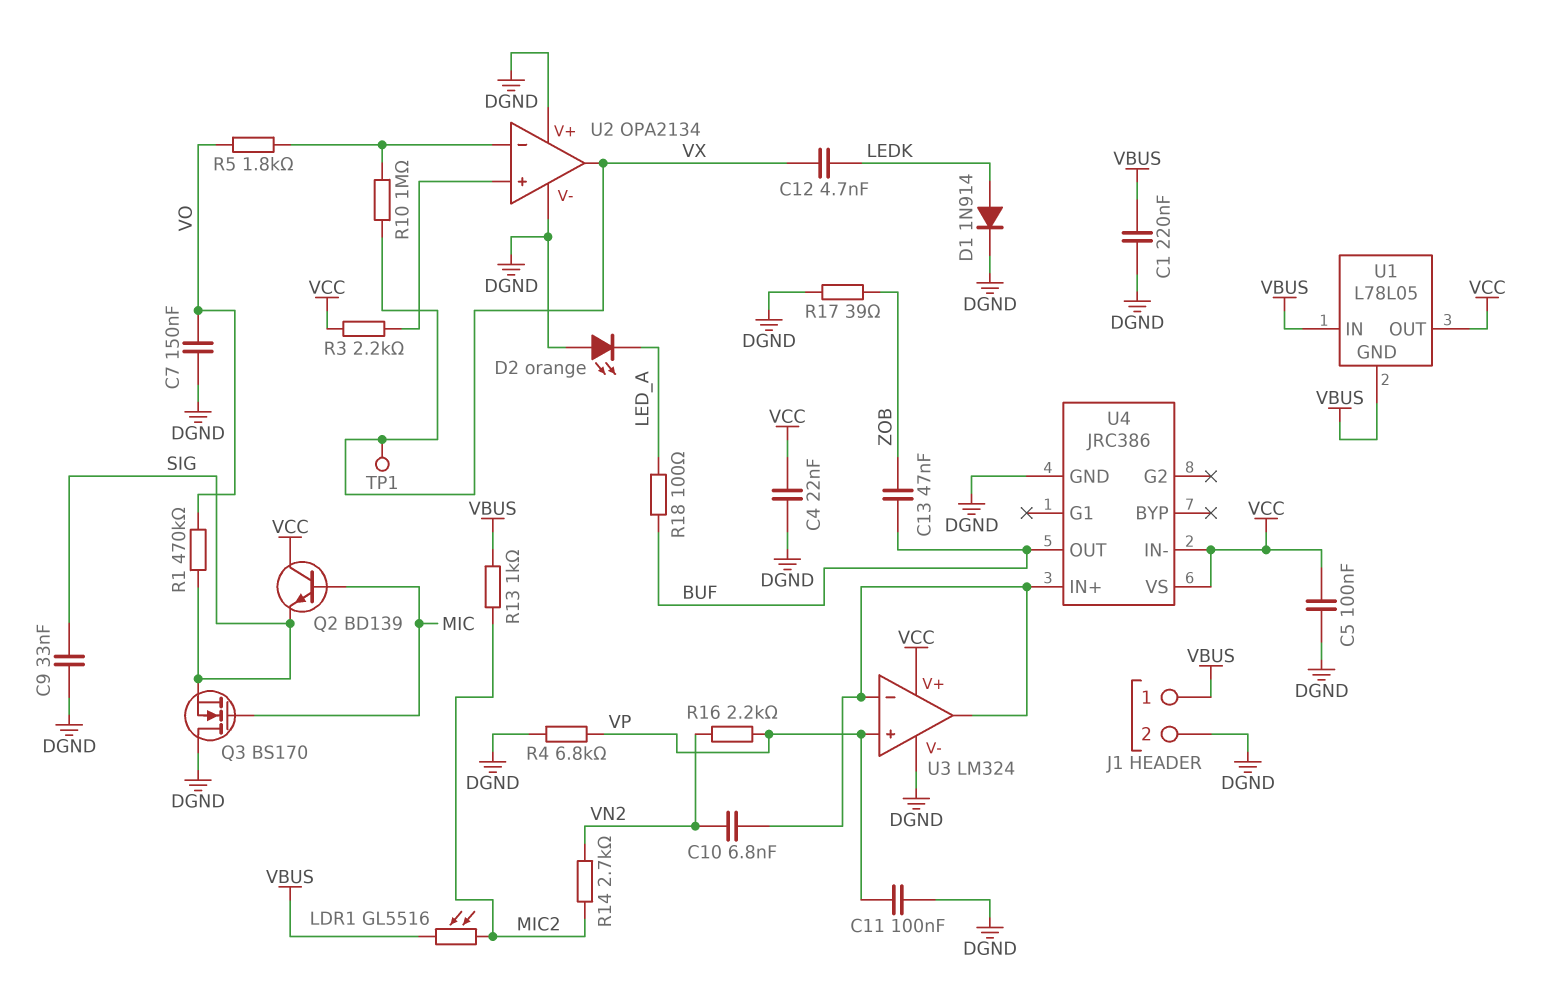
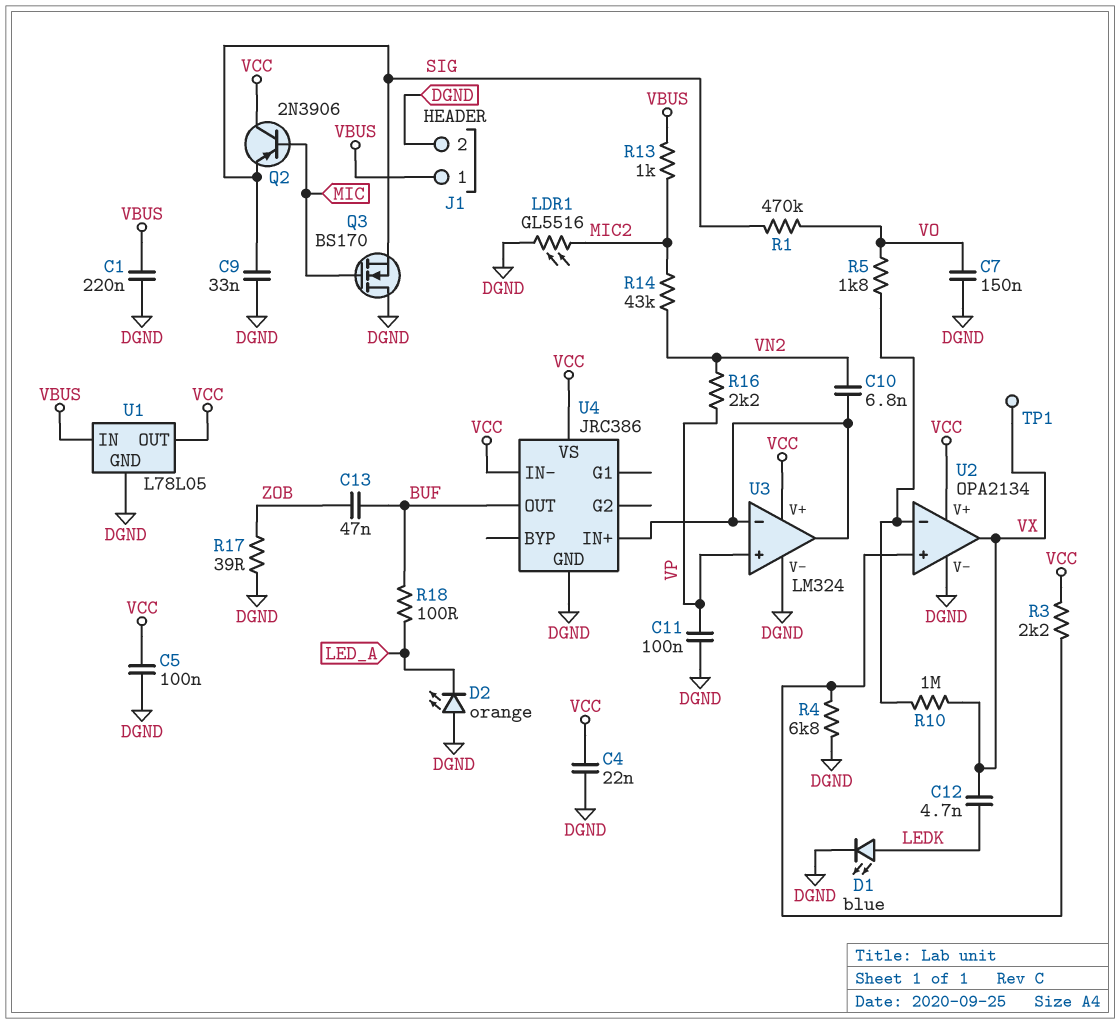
D1: diode 1N914 (A LEDK, K DGND) -> LED blue (A LEDK, K DGND)
LDR1: GL5516 (MIC2, VBUS) -> GL5516 (DGND, MIC2)
Q2: NPN BD139 (B MIC, C VCC, E SIG) -> PNP 2N3906 (B MIC, C VCC, E SIG)
R4: 6.8k (DGND, VP) -> 6.8k (DGND, U2/in+)
R14: 2.7k (MIC2, VN2) -> 43k (MIC2, VN2)
U1 pin GND: VBUS -> DGND
U2 pin V+: DGND -> VCC

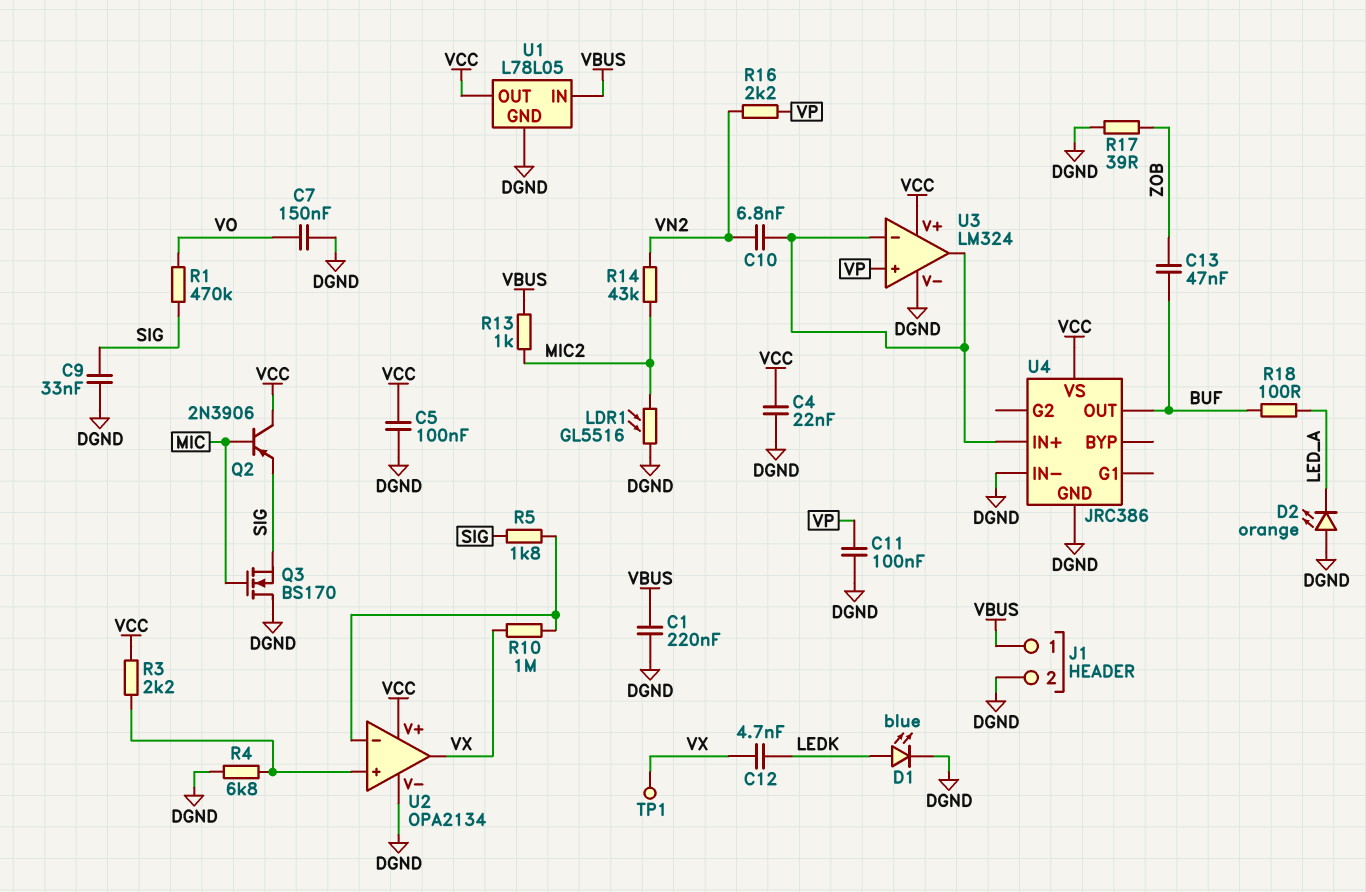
R5: 1.8k (U2/in-, VO) -> 1.8k (SIG, U2/in-)
U4 pin IN-: VCC -> DGND

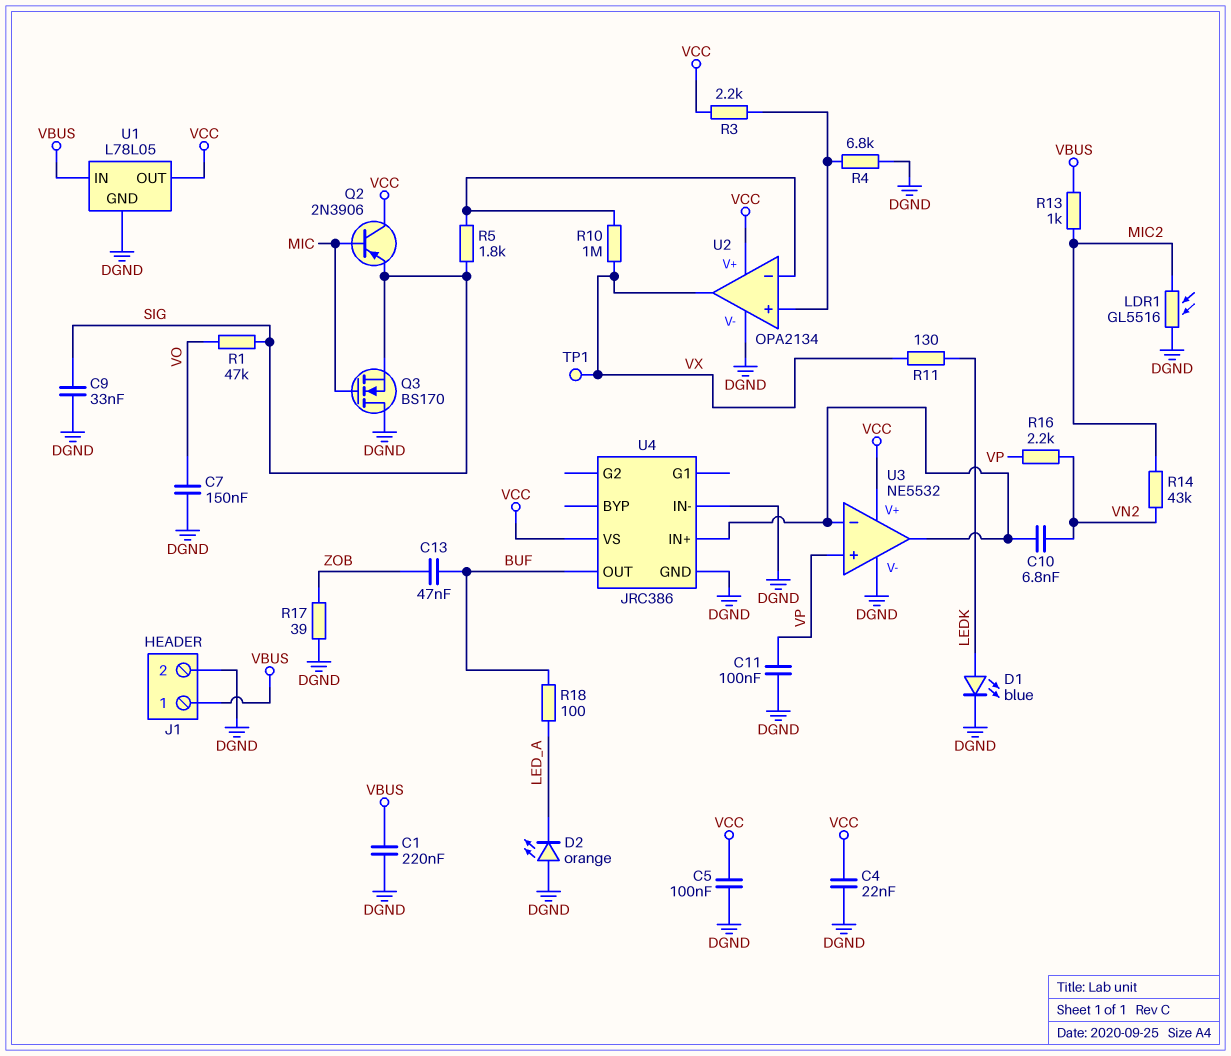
C12: 4.7nF (LEDK, VX) -> none
R1: 470k (SIG, VO) -> 47k (SIG, VO)
R11: none -> 130 (LEDK, VX)
U3: LM324 -> NE5532

